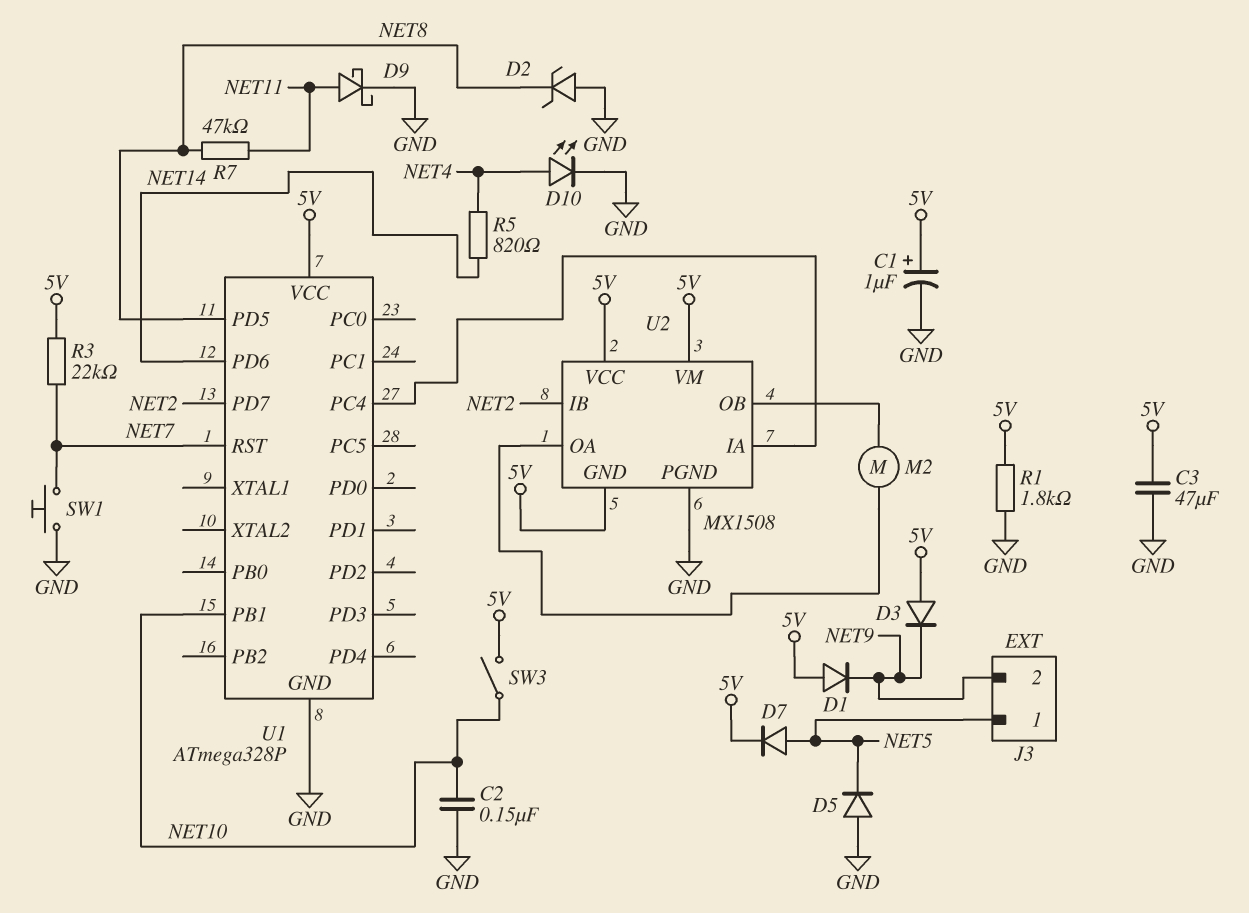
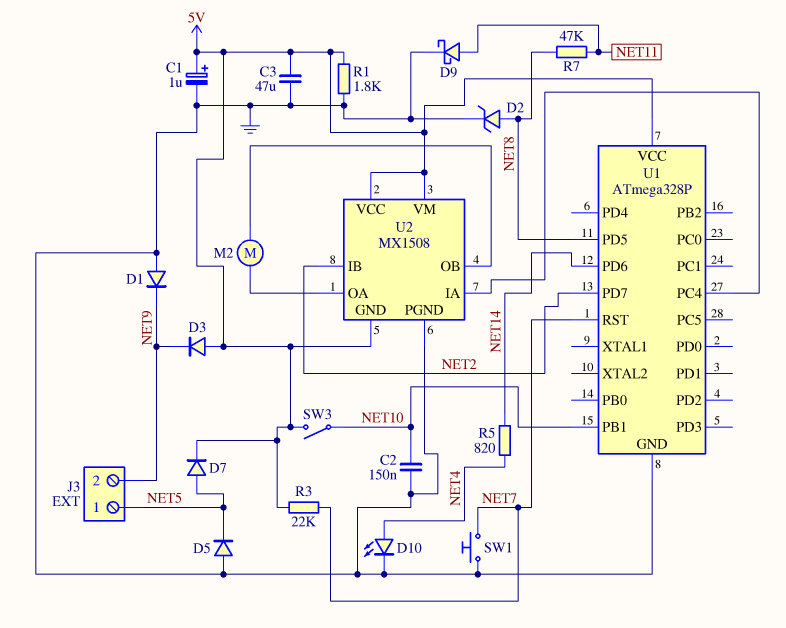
D1: diode (A 5V, K NET9) -> diode (A GND, K NET9)
D2: zener (A GND, K NET8) -> zener (A NET8, K GND)

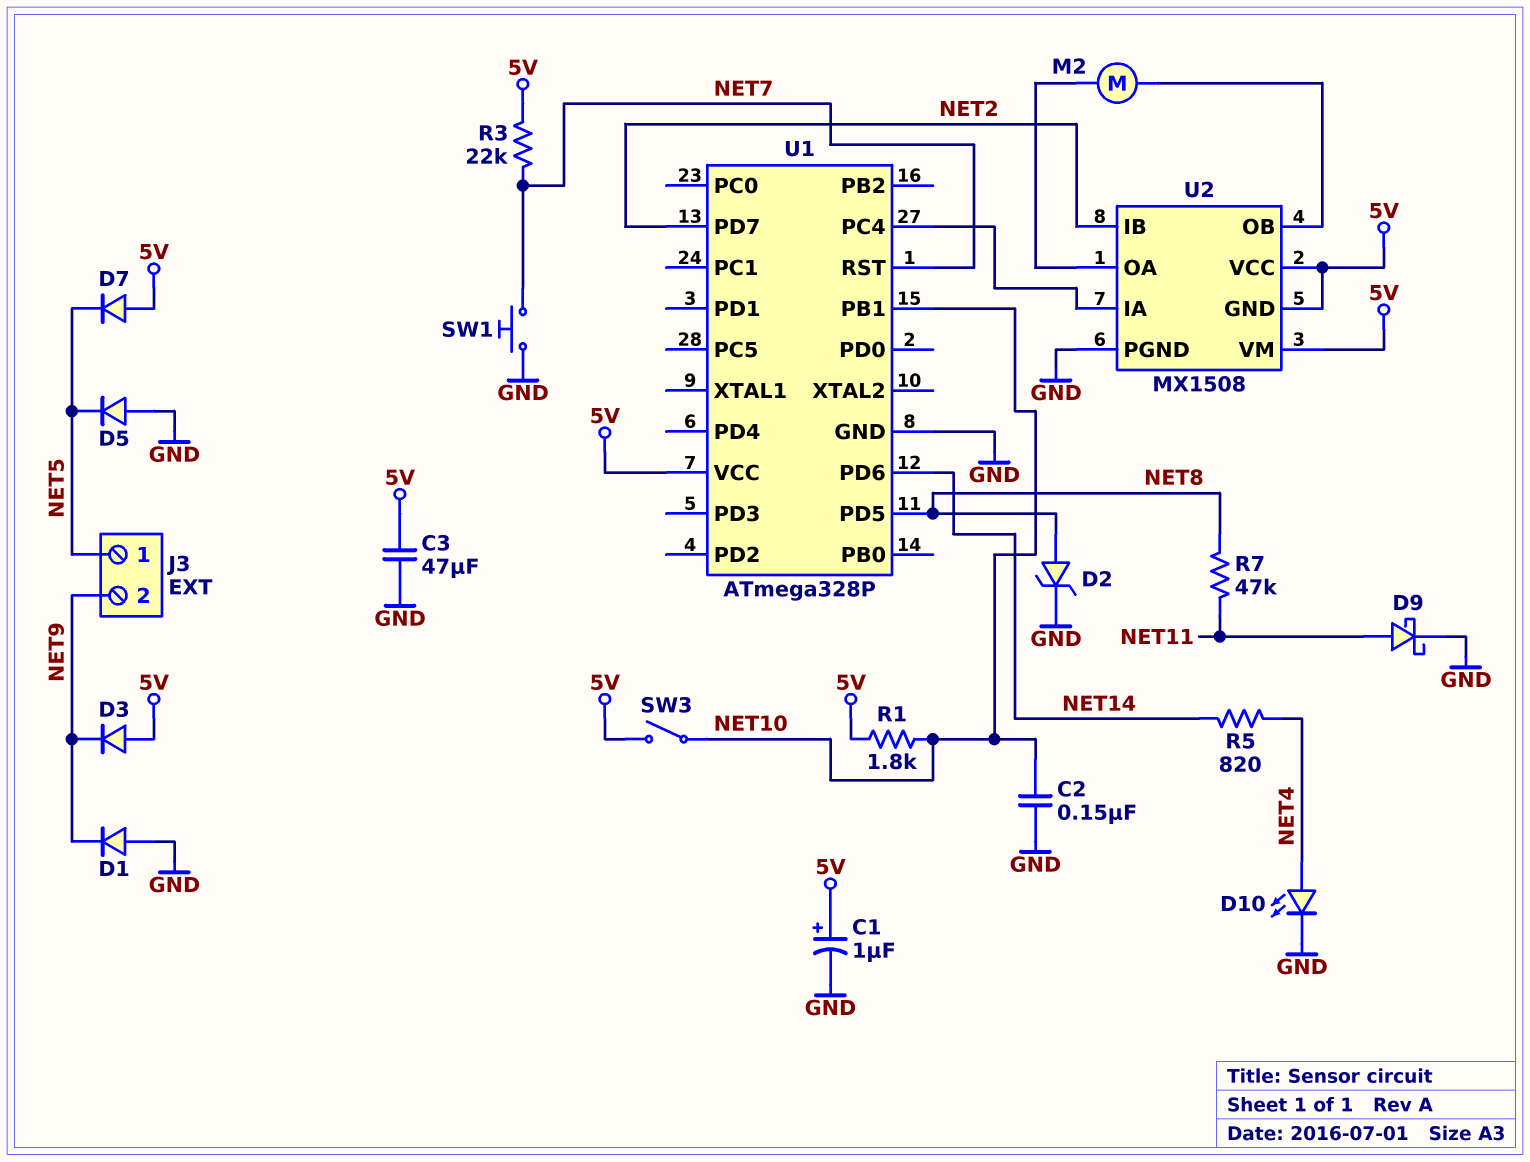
D7: diode (A NET5, K 5V) -> diode (A 5V, K NET5)
R1: 1.8k (5V, GND) -> 1.8k (5V, NET10)

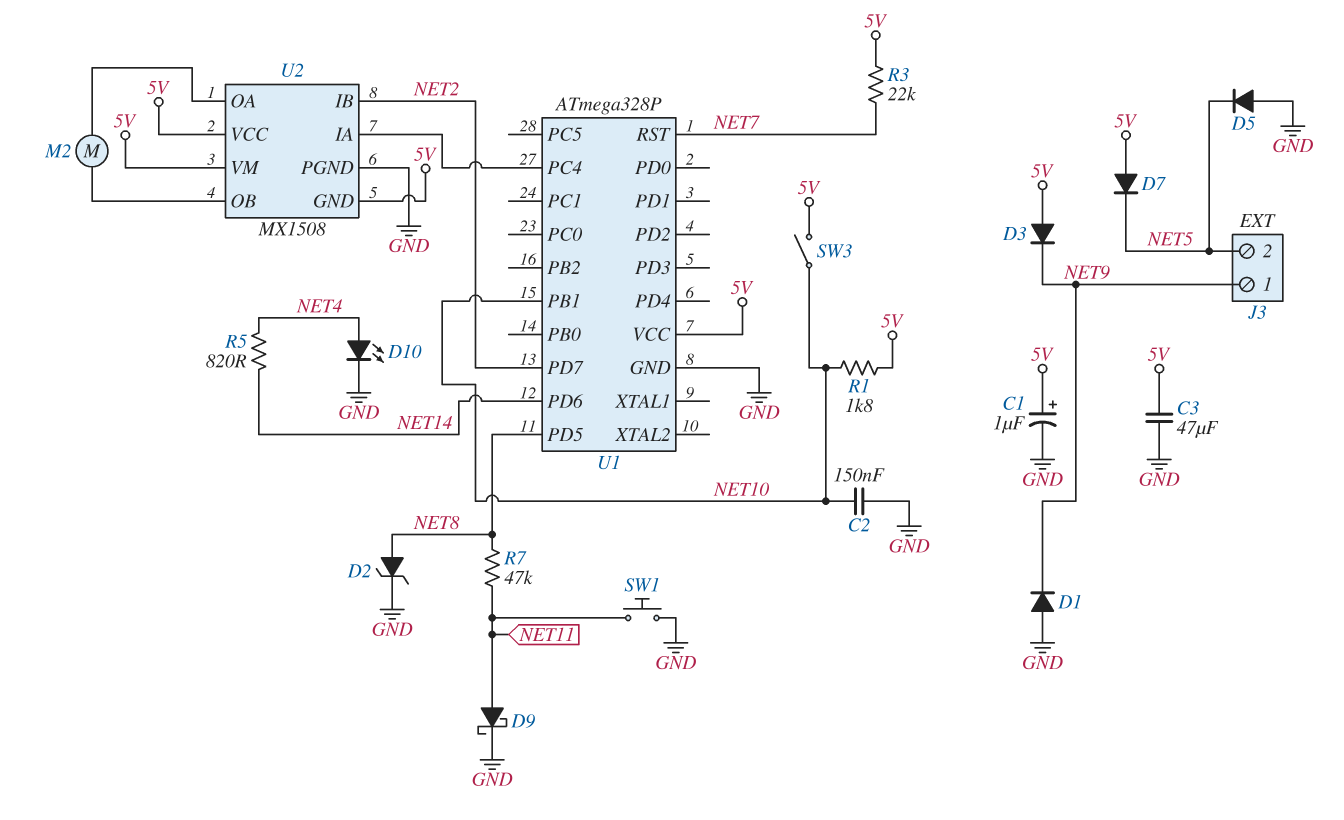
J3 pin 1: NET5 -> NET9
J3 pin 2: NET9 -> NET5
SW1: button (GND, NET7) -> button (GND, NET11)

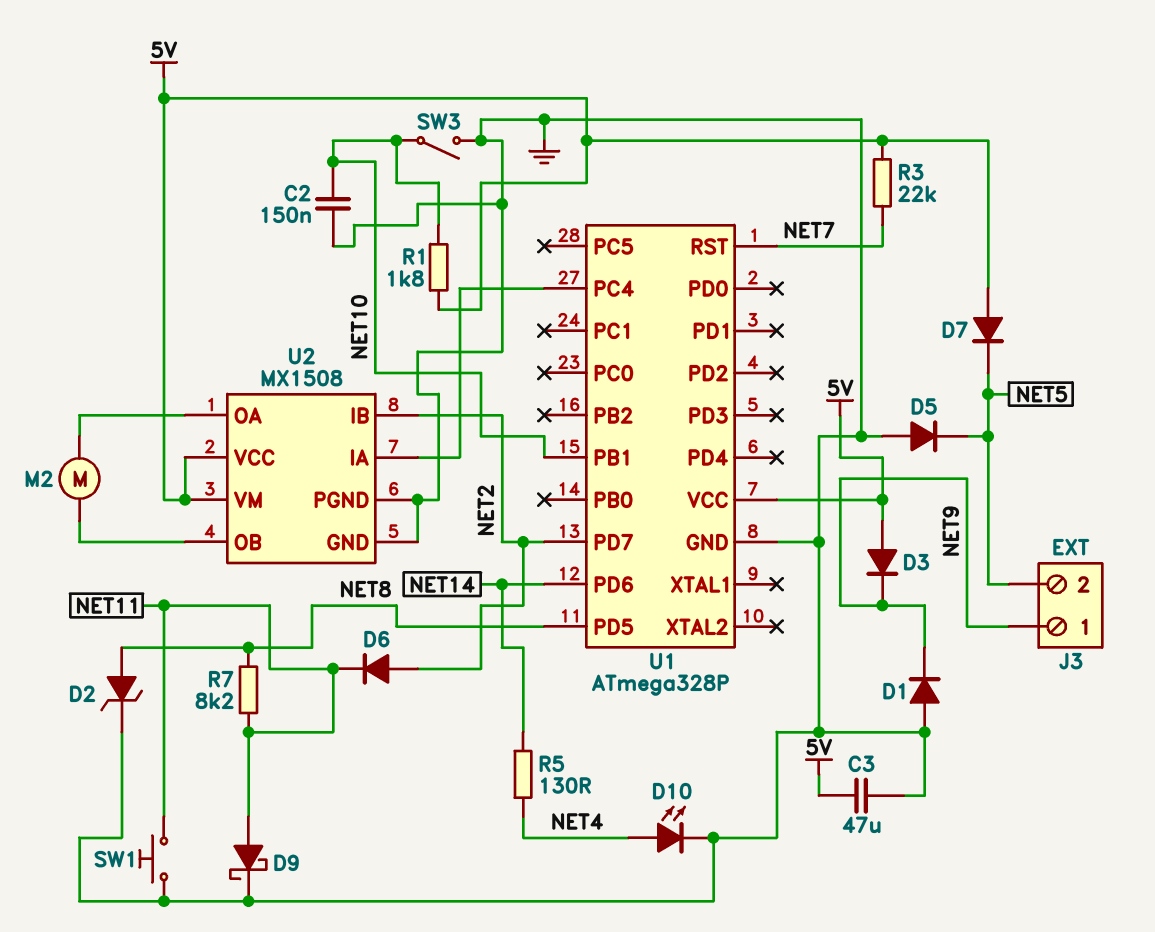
C1: 1uF (plus 5V, minus GND) -> none
D6: none -> diode (A NET2, K NET11)
R5: 820 (NET4, NET14) -> 130 (NET4, NET14)
R7: 47k (NET8, NET11) -> 8.2k (NET8, NET11)
SW3: switch (5V, NET10) -> switch (GND, NET10)
U2 pin GND: 5V -> GND

